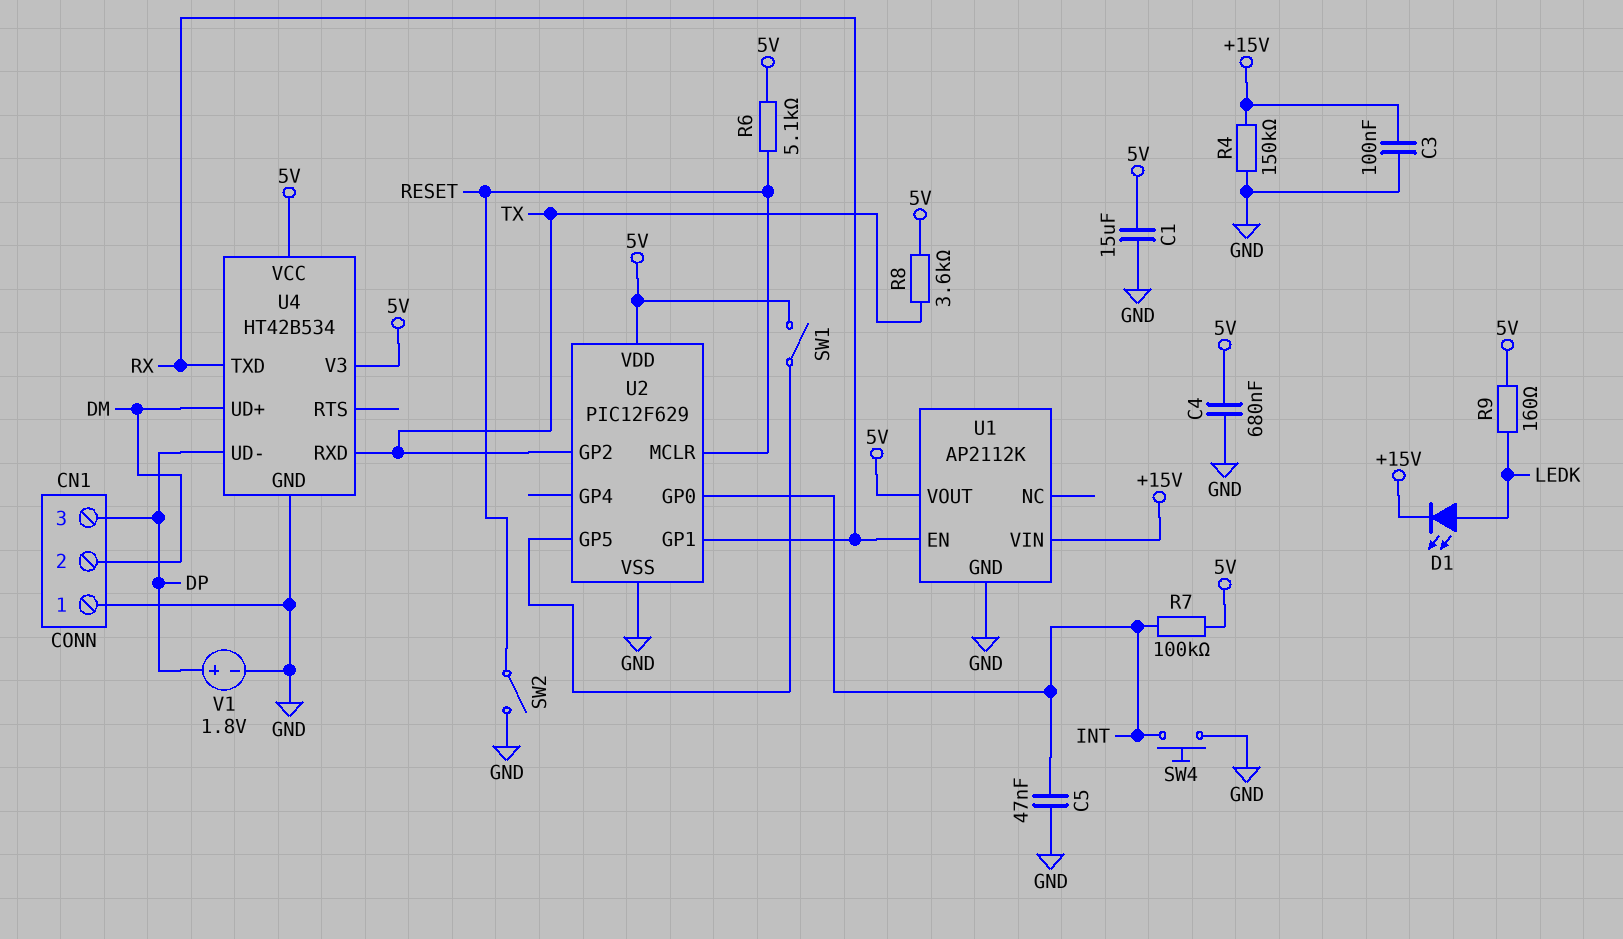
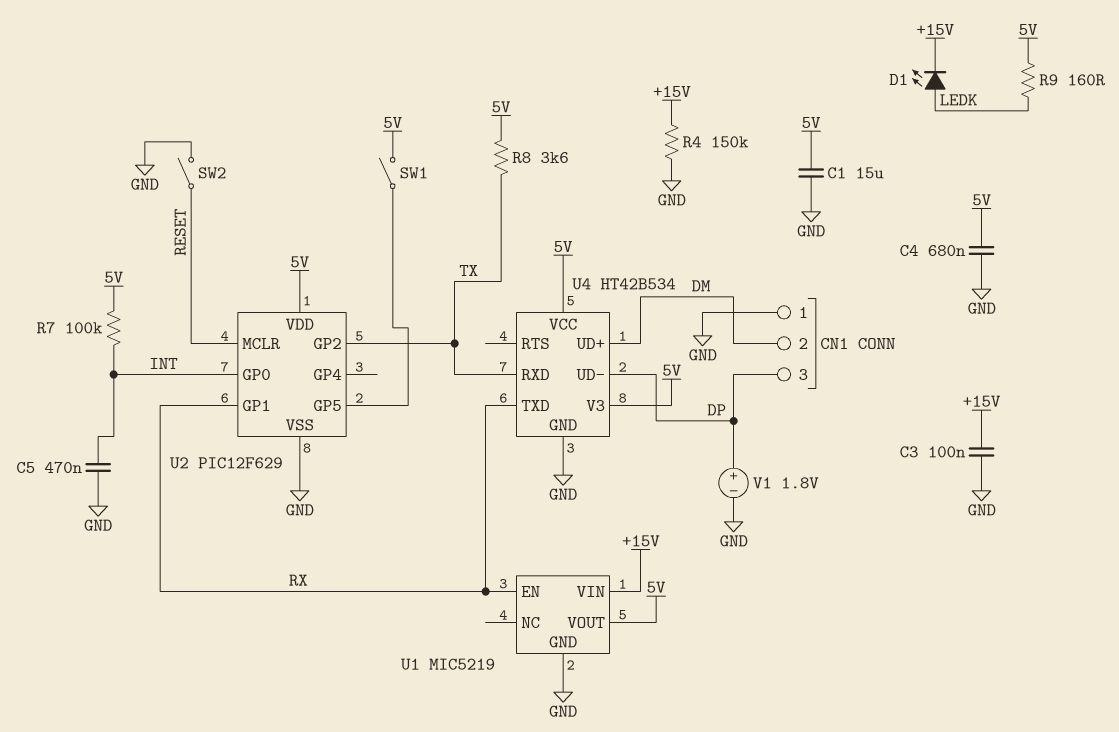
C5: 47nF (GND, INT) -> 470nF (GND, INT)
R6: 5.1k (5V, RESET) -> none
SW4: button (GND, INT) -> none
U1: AP2112K -> MIC5219

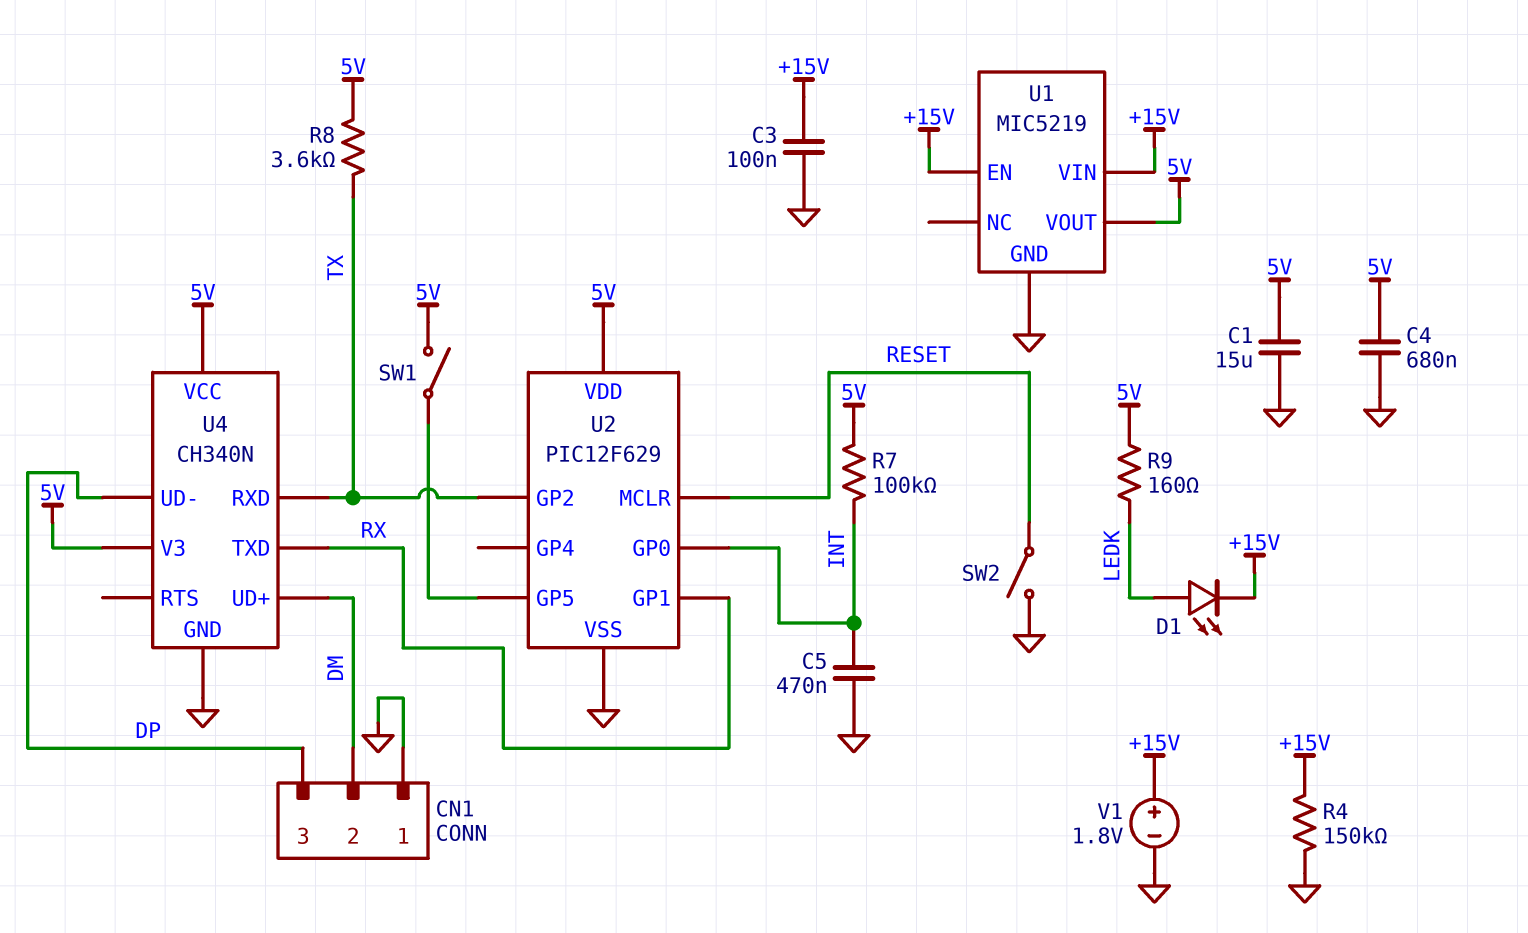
U1 pin EN: RX -> +15V
U4: HT42B534 -> CH340N
V1: 1.8V (plus DP, minus GND) -> 1.8V (plus +15V, minus GND)

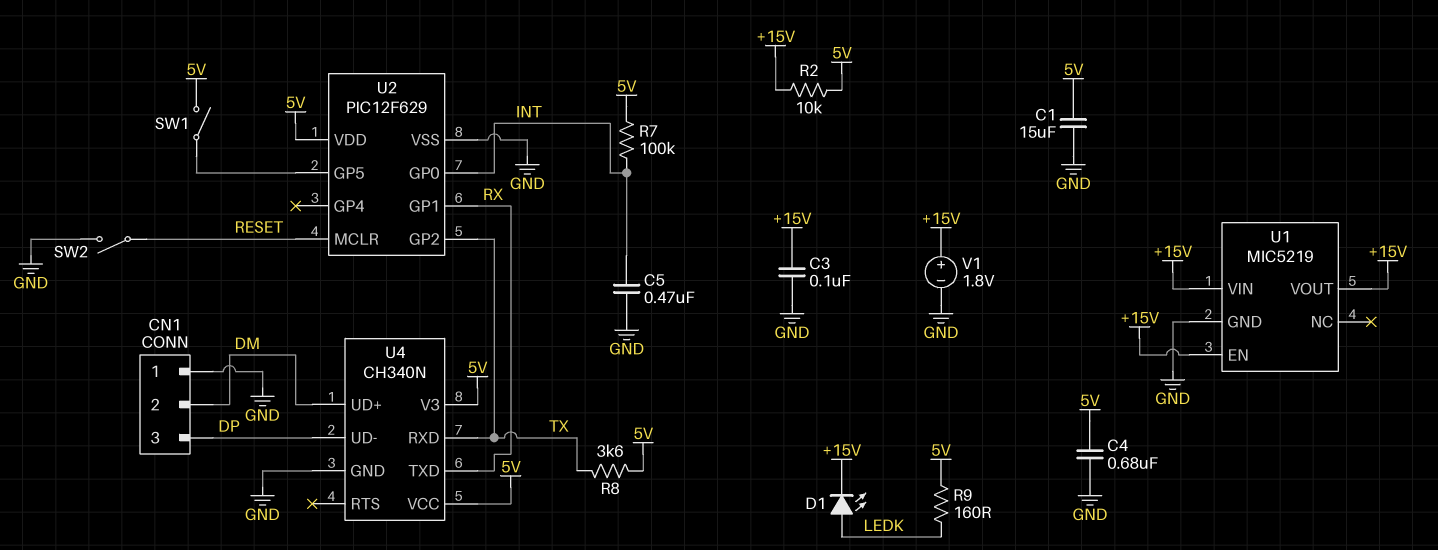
R2: none -> 10k (+15V, 5V)
R4: 150k (+15V, GND) -> none
U1 pin VOUT: 5V -> +15V

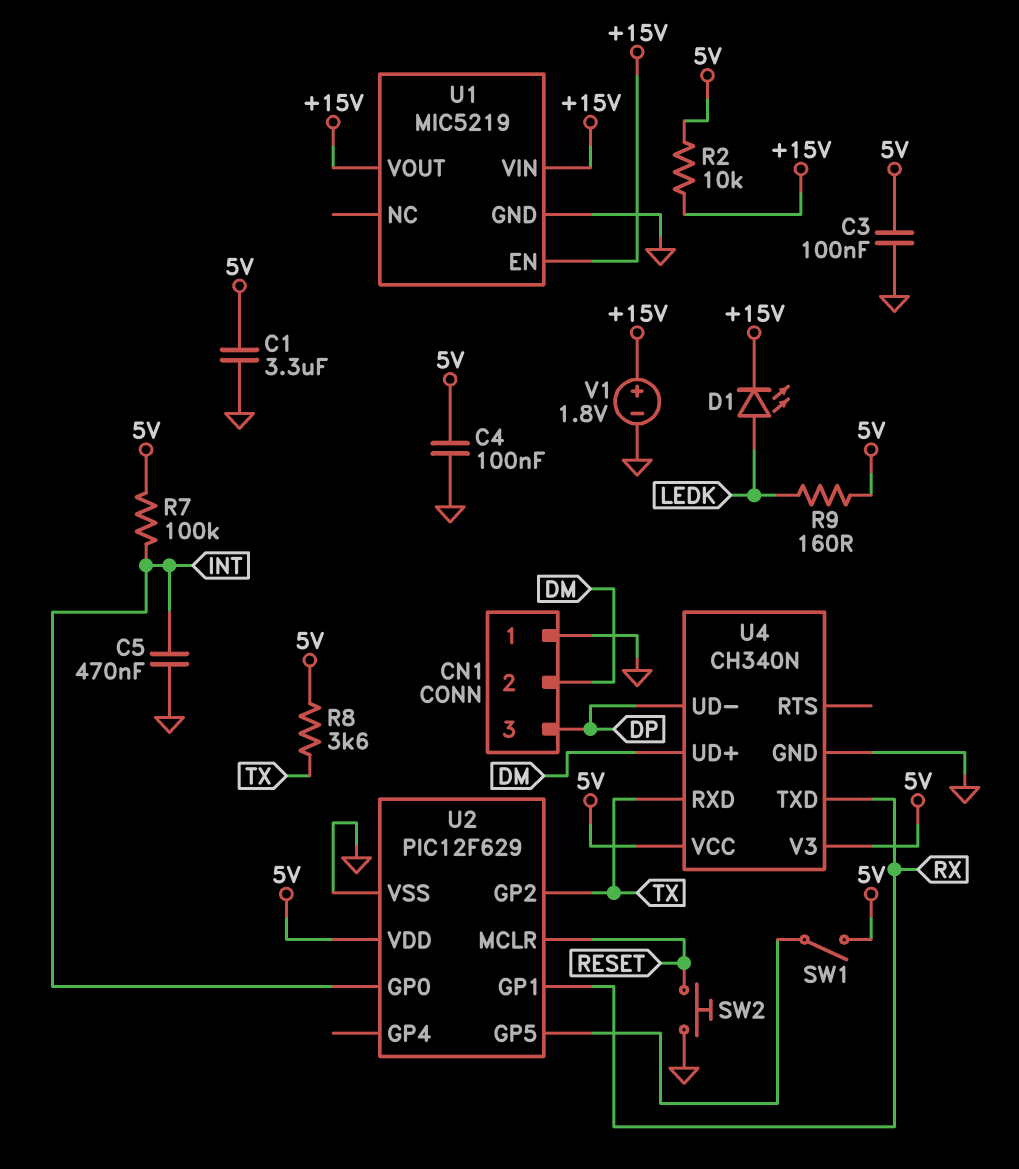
C1: 15uF (5V, GND) -> 3.3uF (5V, GND)
C3: 100nF (+15V, GND) -> 100nF (5V, GND)
C4: 680nF (5V, GND) -> 100nF (5V, GND)
SW2: switch (GND, RESET) -> button (GND, RESET)

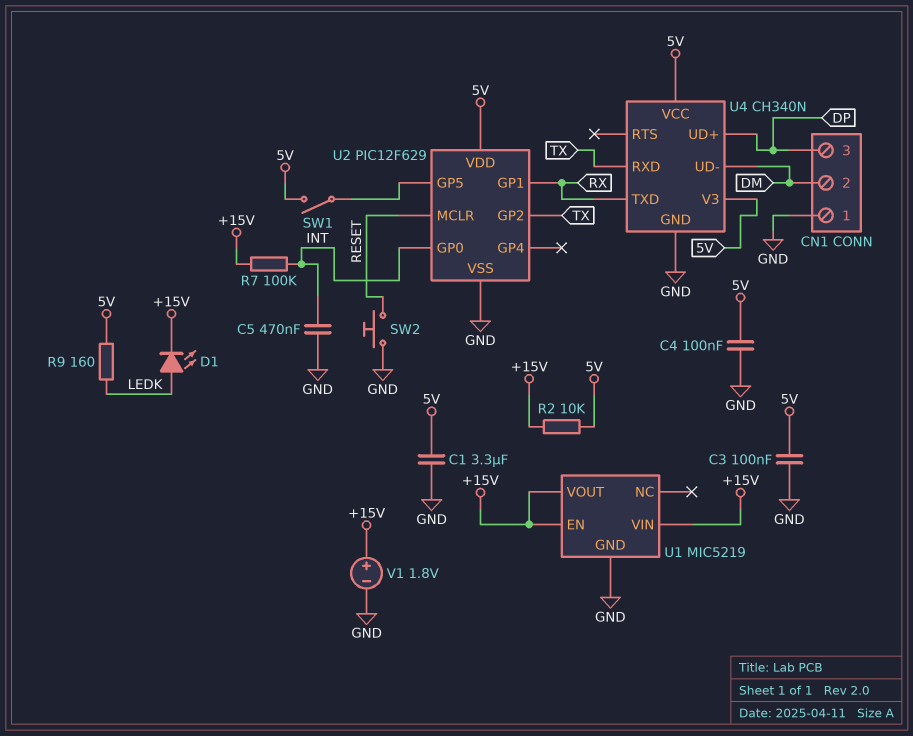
R7: 100k (5V, INT) -> 100k (+15V, INT)
R8: 3.6k (5V, TX) -> none
U4 pin UD+: DM -> DP
U4 pin UD-: DP -> DM

